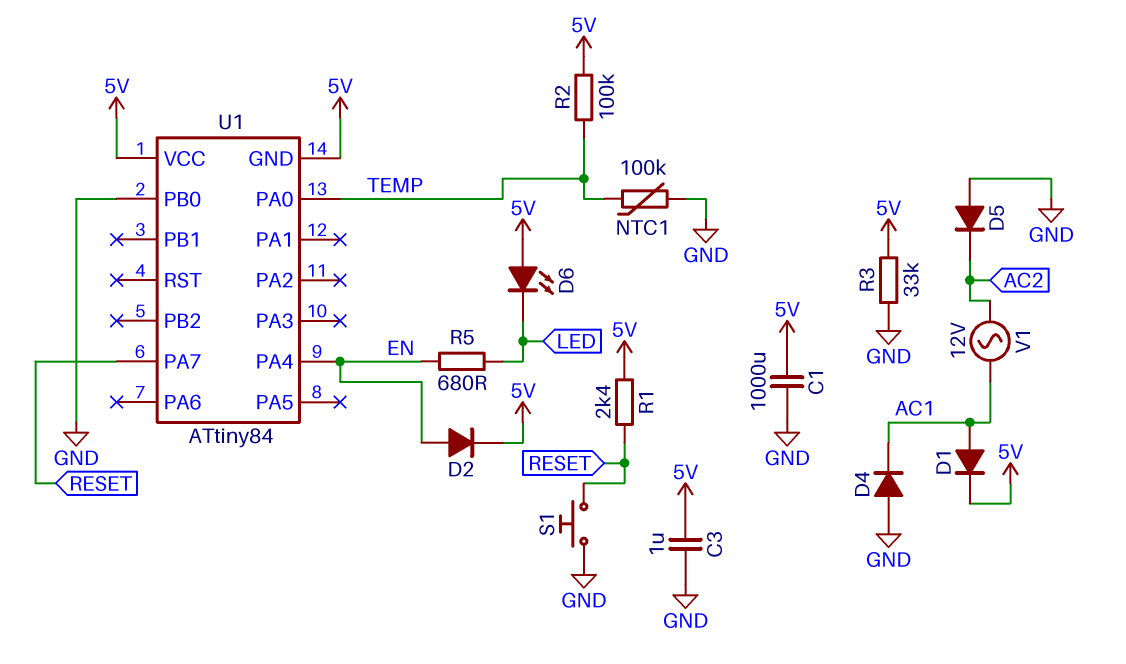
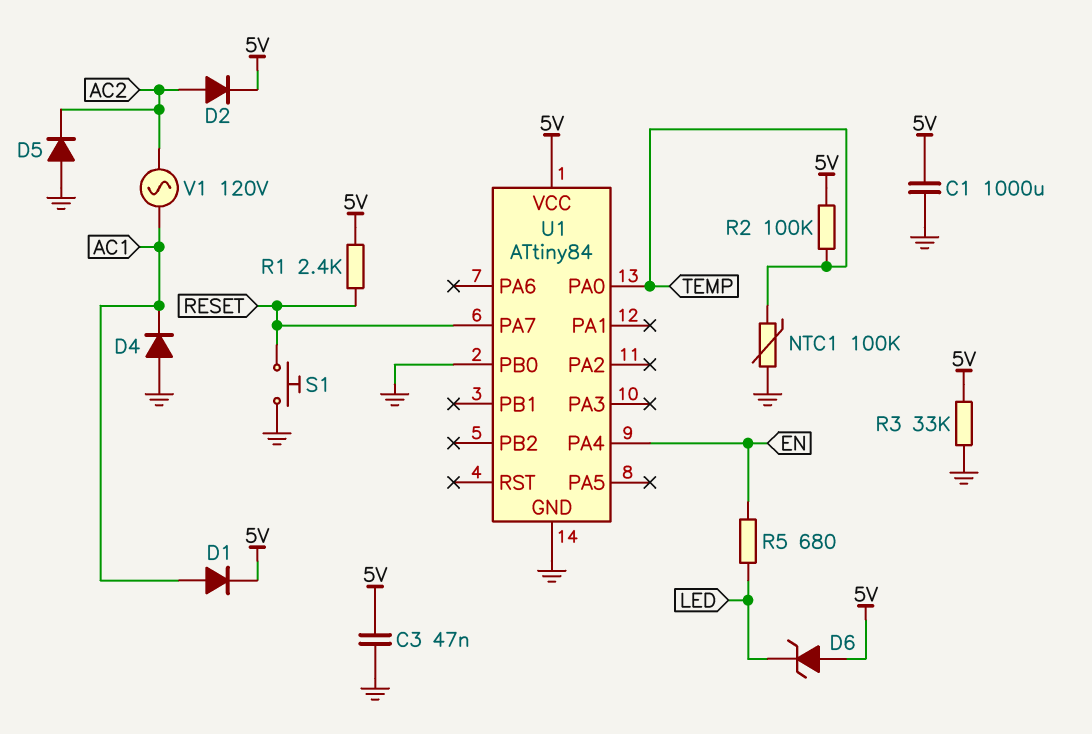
C3: 1uF (5V, GND) -> 47nF (5V, GND)
D2: diode (A EN, K 5V) -> diode (A AC2, K 5V)
D6: LED (A 5V, K LED) -> zener (A 5V, K LED)
U1 pin GND: 5V -> GND
V1: AC 12V (AC1, AC2) -> AC 120V (AC1, AC2)

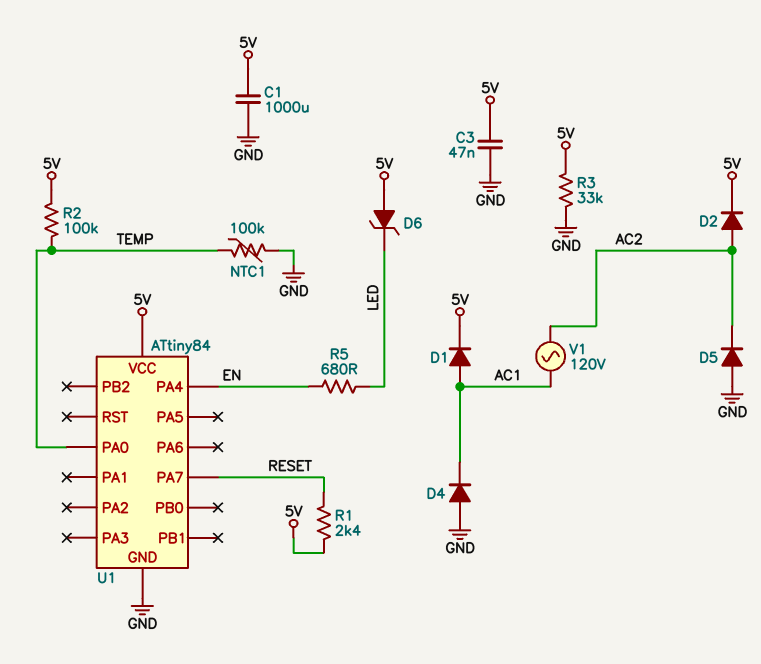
S1: button (GND, RESET) -> none
U1 pin PB0: GND -> none

